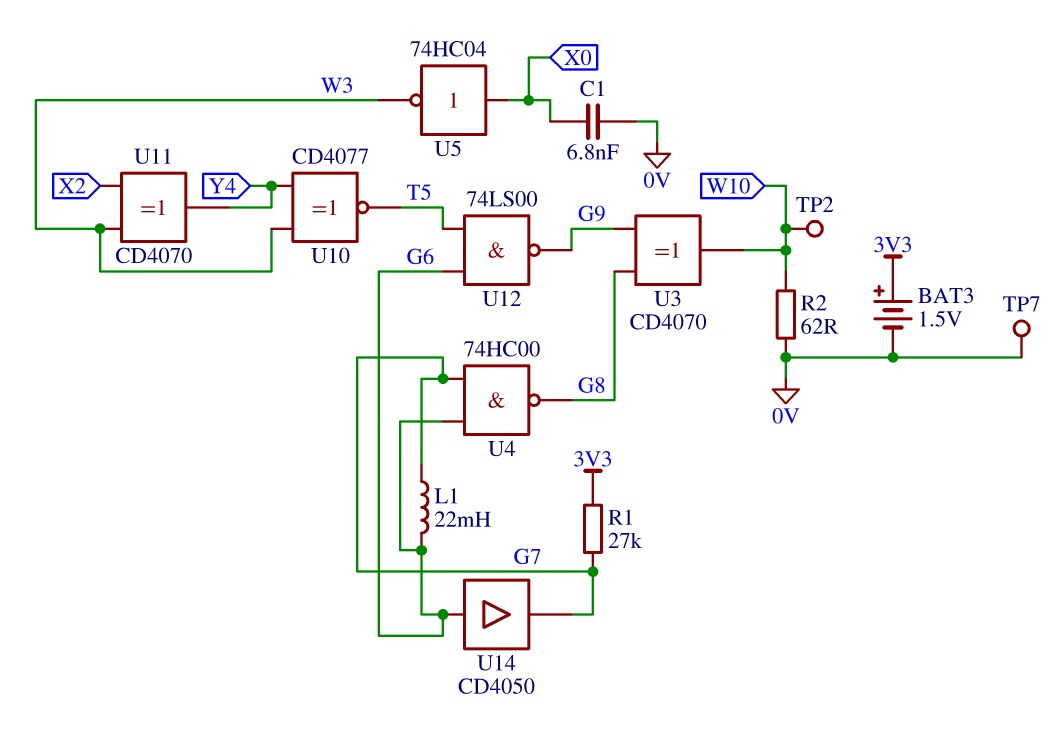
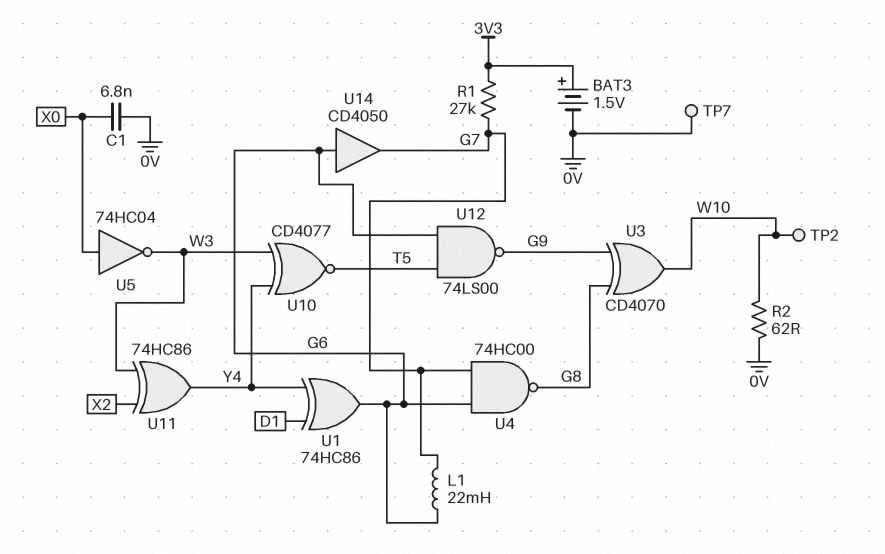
U1: none -> XOR 74HC86 (in D1, in Y4, out G6)
U11: XOR CD4070 (in W3, in X2, out Y4) -> XOR 74HC86 (in W3, in X2, out Y4)

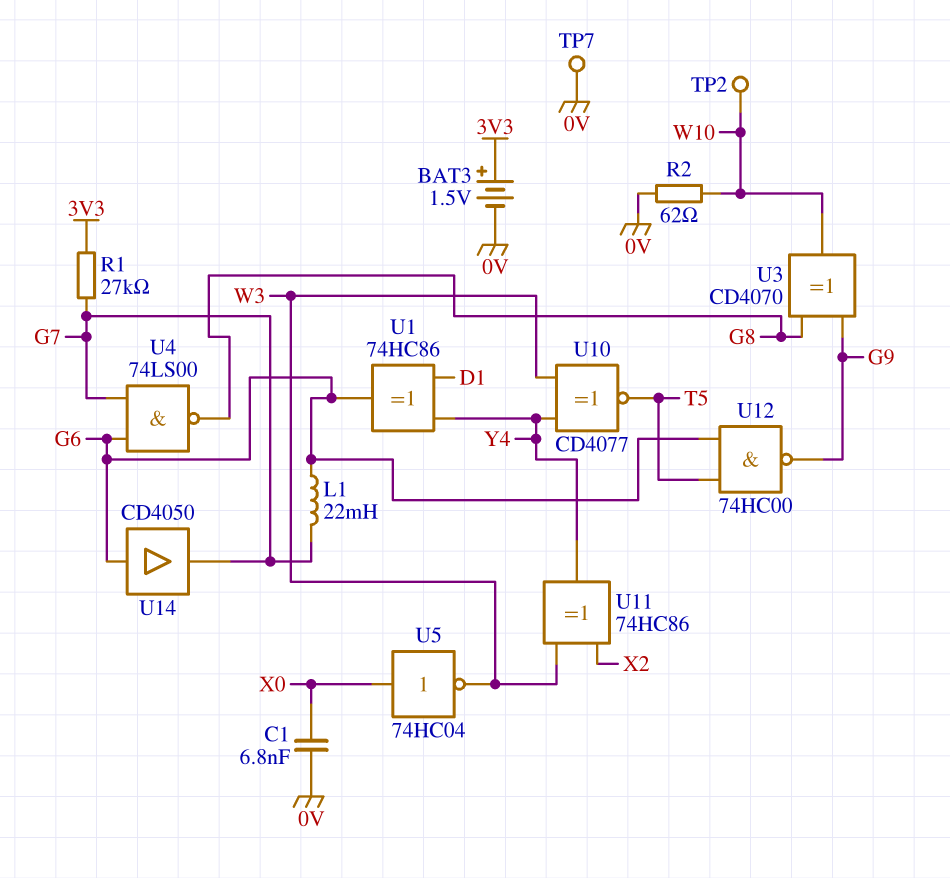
U4: NAND 74HC00 (in G6, in G7, out G8) -> NAND 74LS00 (in G6, in G7, out G8)
U12: NAND 74LS00 (in G6, in T5, out G9) -> NAND 74HC00 (in G6, in T5, out G9)

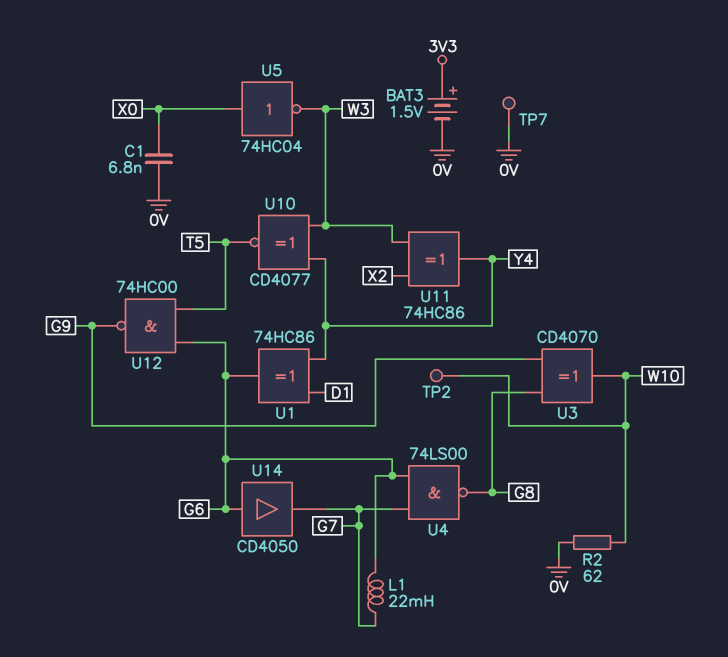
R1: 27k (3V3, G7) -> none

